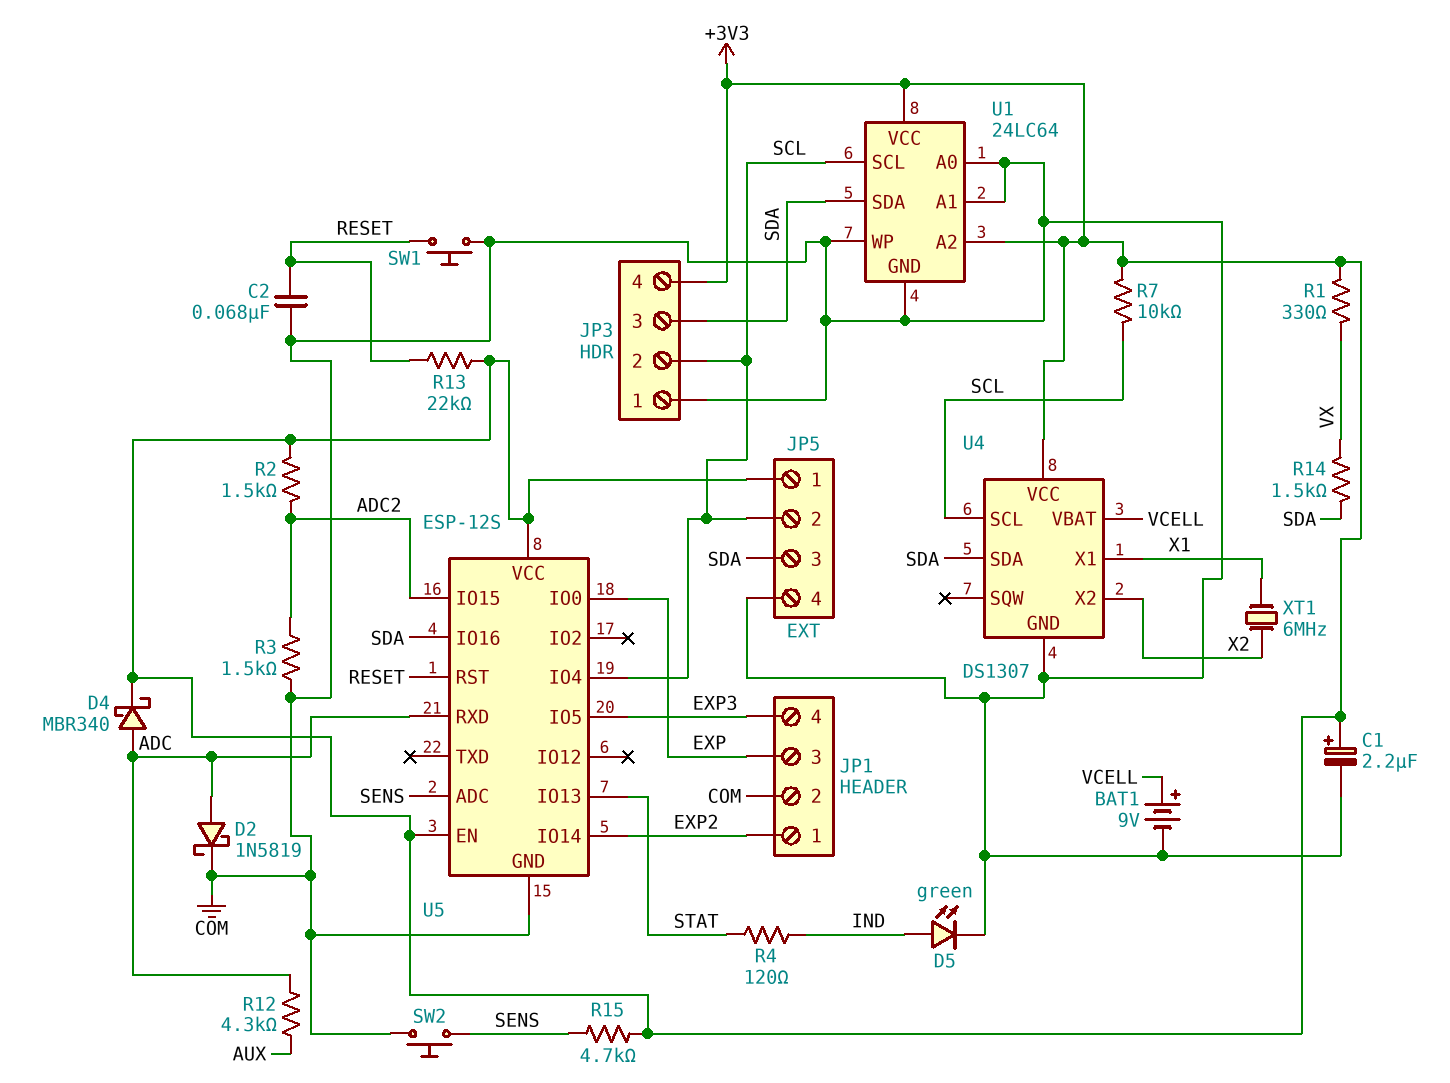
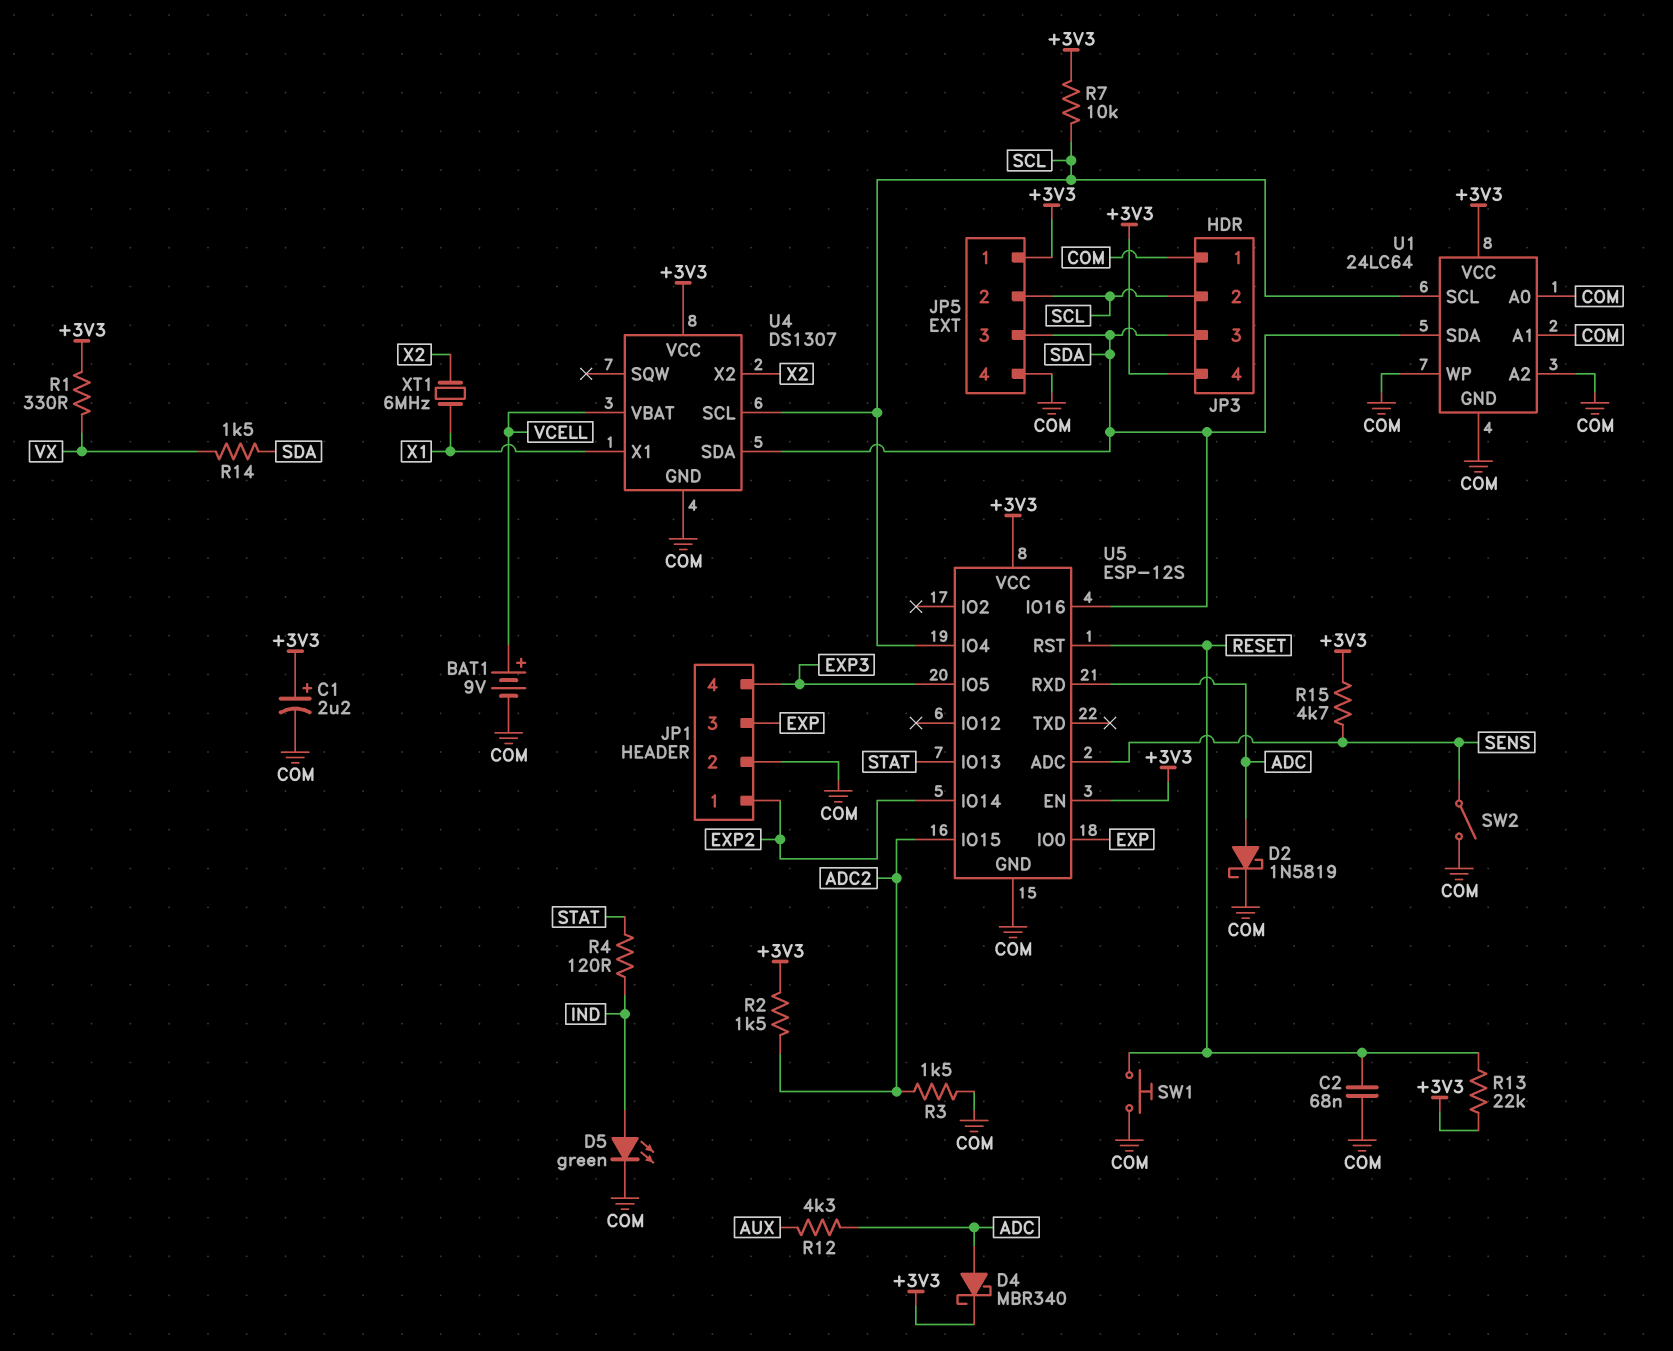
SW2: button (COM, SENS) -> switch (COM, SENS)
U1 pin A2: +3V3 -> COM

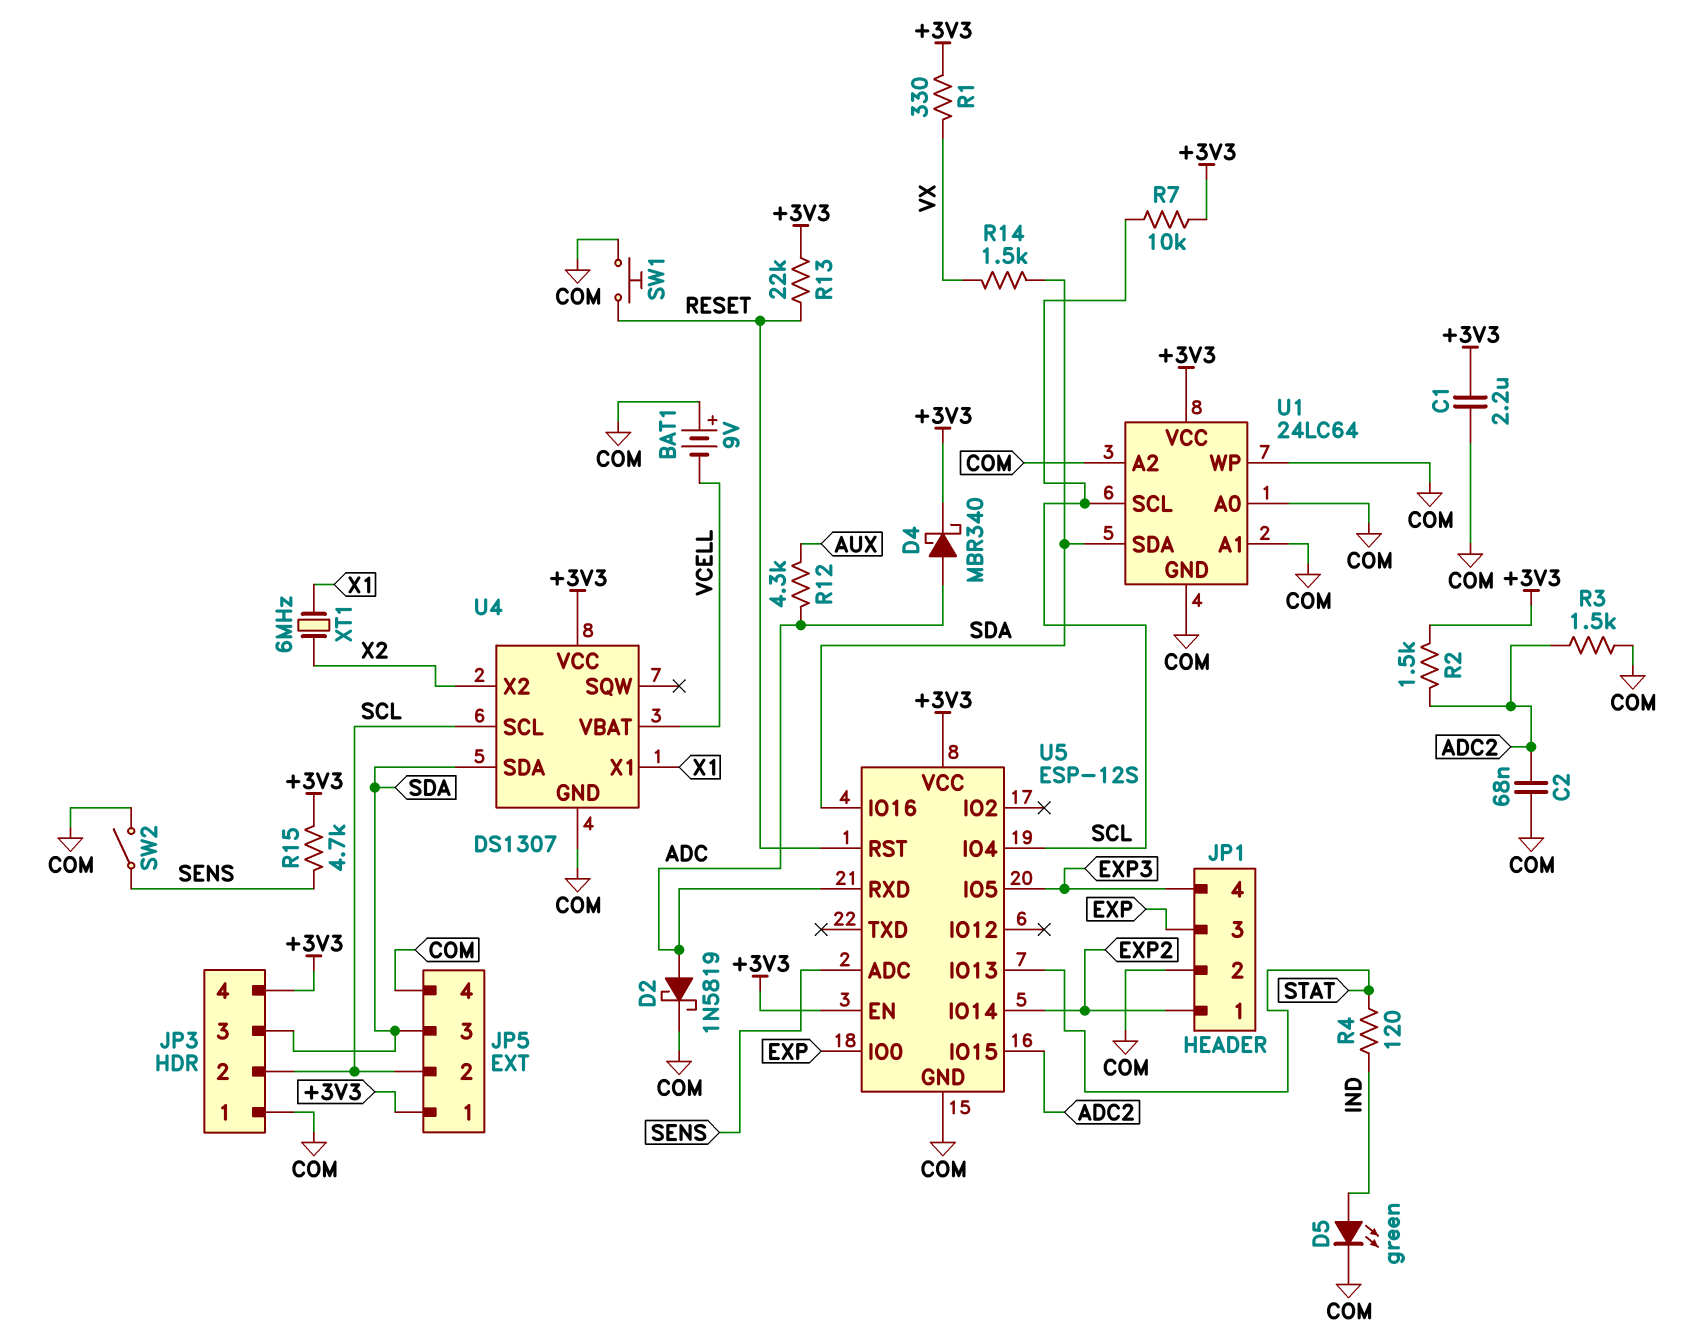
BAT1: 9V (plus VCELL, minus COM) -> 9V (plus COM, minus VCELL)
C1: 2.2uF (plus +3V3, minus COM) -> 2.2uF (+3V3, COM)
C2: 68nF (COM, RESET) -> 68nF (ADC2, COM)

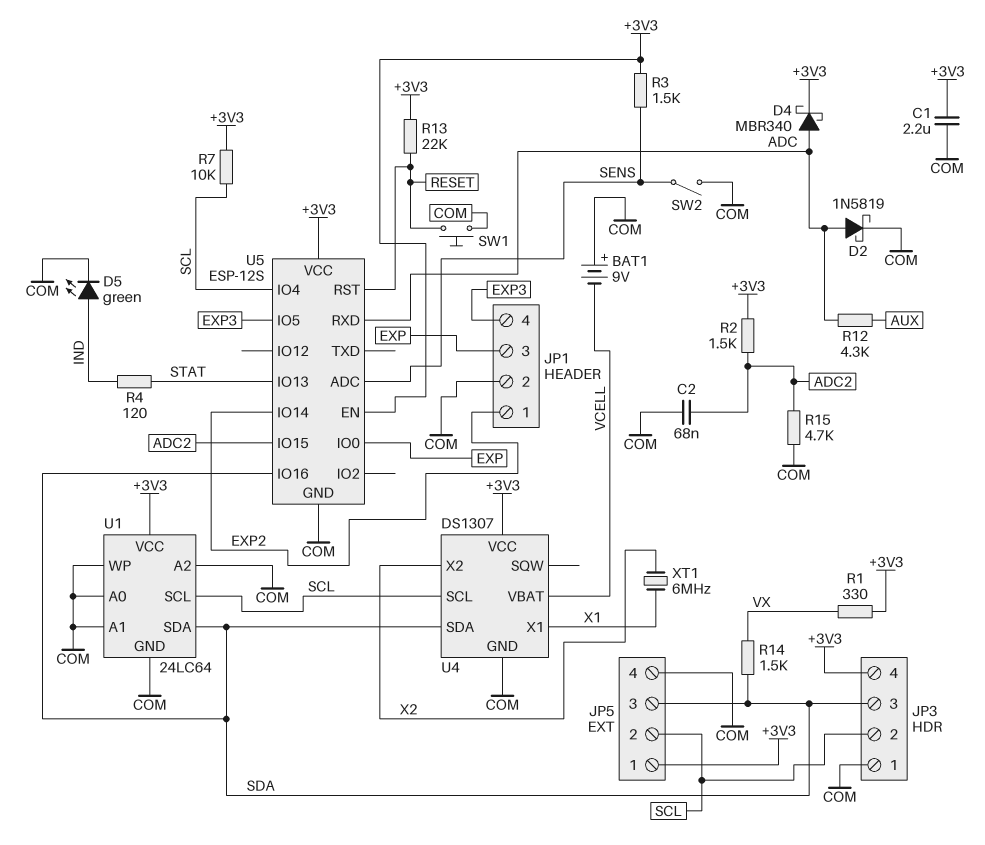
R3: 1.5k (ADC2, COM) -> 1.5k (+3V3, SENS)
R15: 4.7k (+3V3, SENS) -> 4.7k (ADC2, COM)

